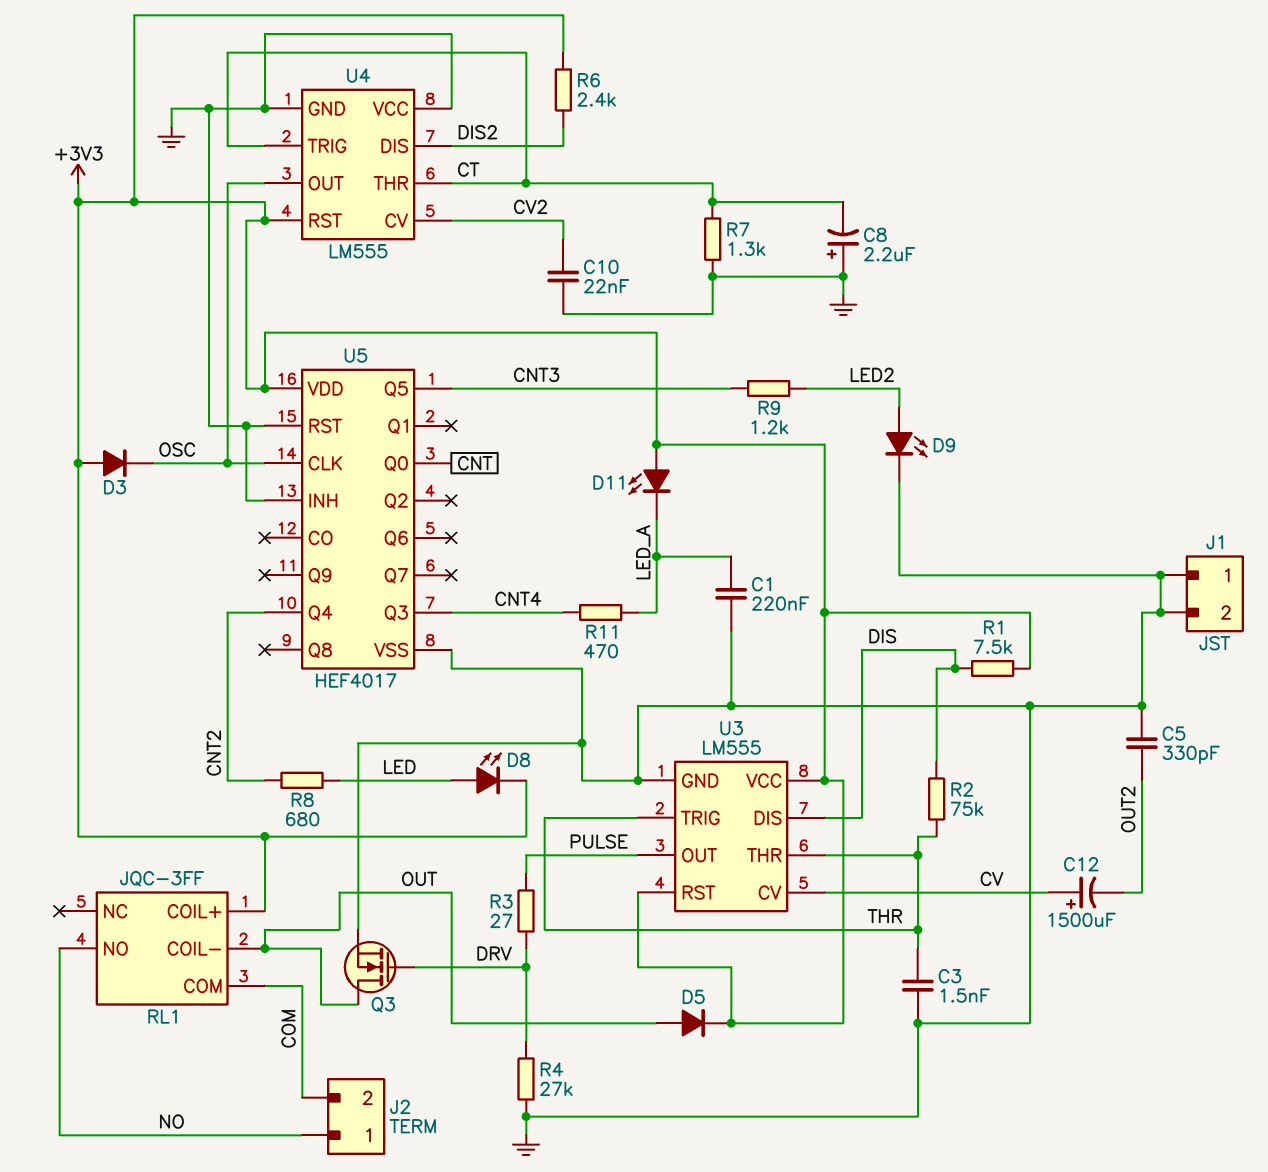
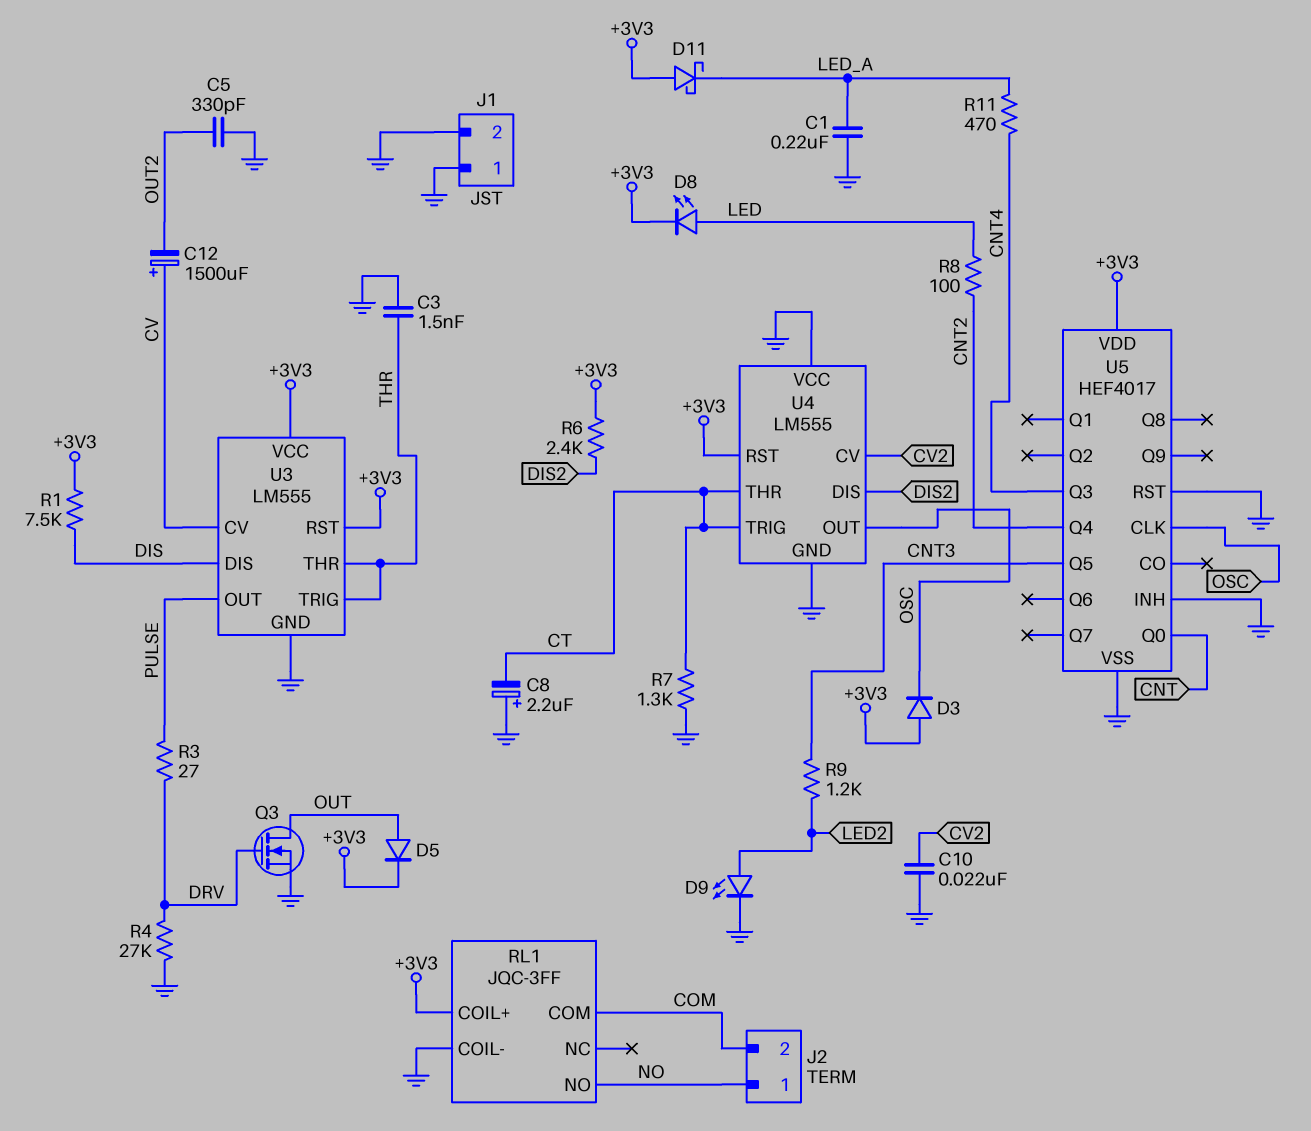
D11: LED (A +3V3, K LED_A) -> schottky (A +3V3, K LED_A)
R2: 75k (DIS, THR) -> none
R8: 680 (CNT2, LED) -> 100 (CNT2, LED)
RL1 pin COIL-: OUT -> GND

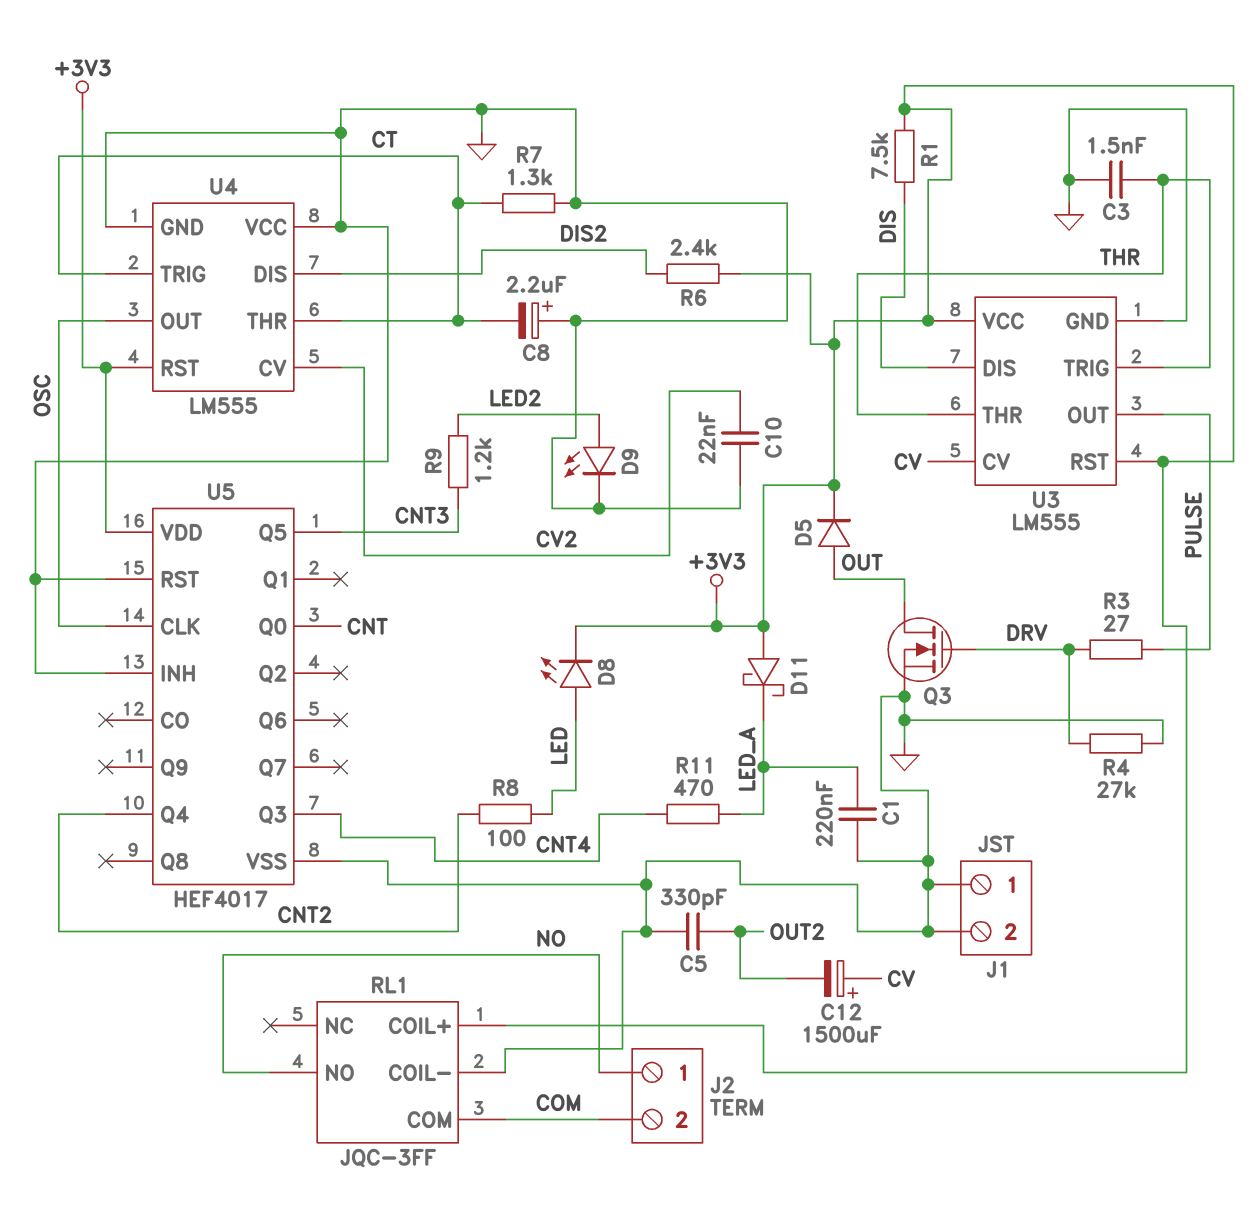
D3: diode (A +3V3, K OSC) -> none

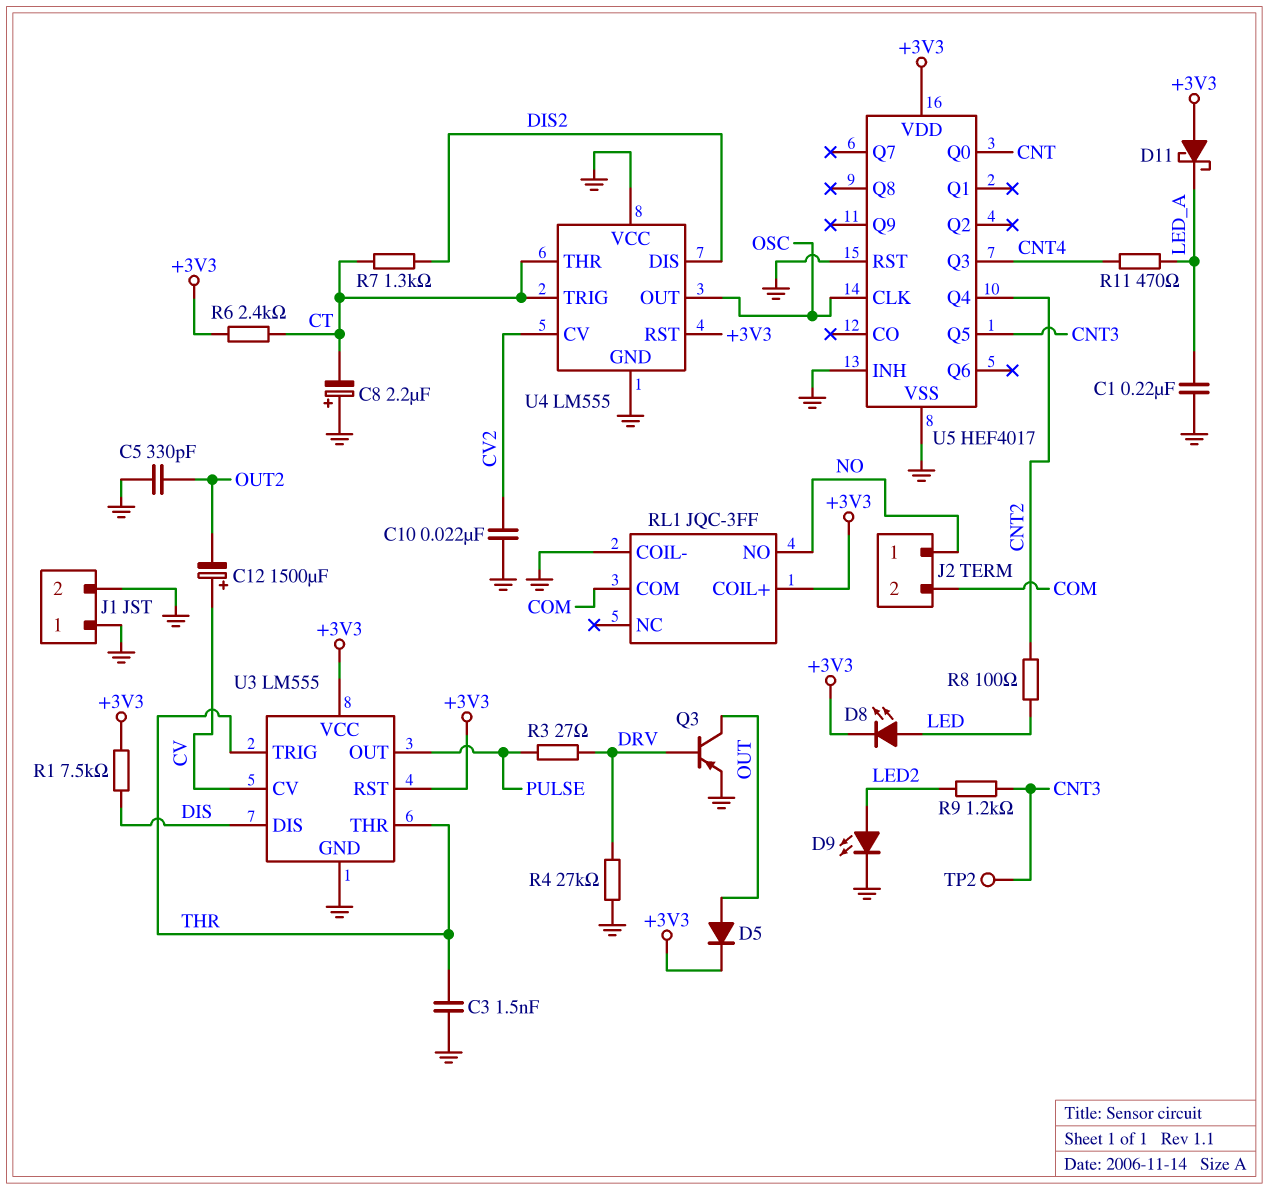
Q3: NMOS (G DRV, D OUT, S GND) -> PNP (B DRV, C OUT, E GND)
R6: 2.4k (+3V3, DIS2) -> 2.4k (+3V3, CT)
R7: 1.3k (CT, GND) -> 1.3k (CT, DIS2)
TP2: none -> test point (CNT3)

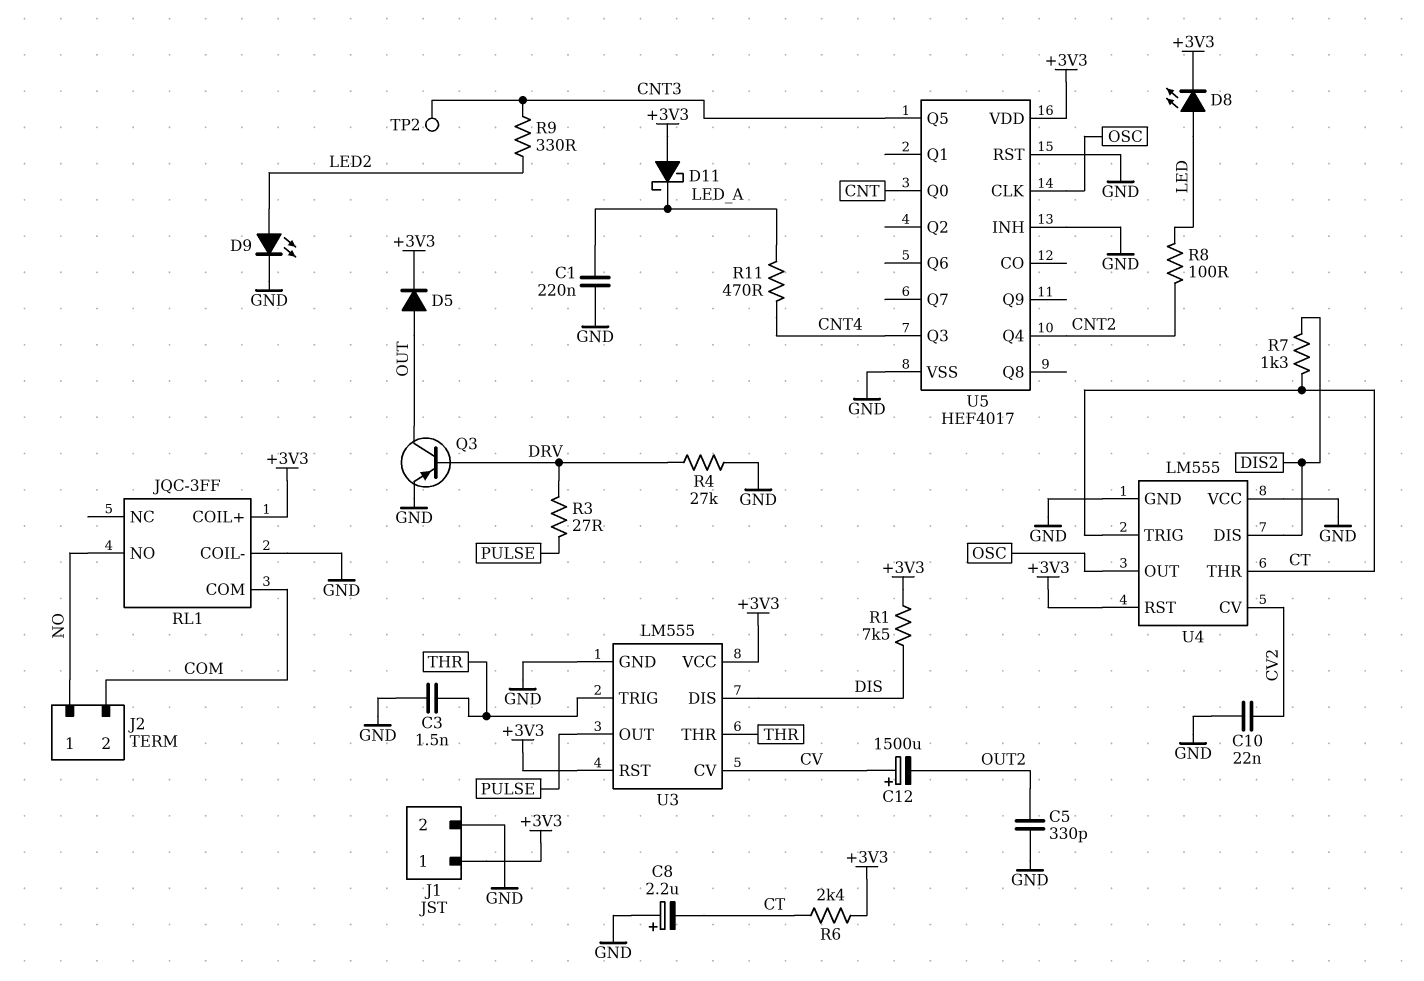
J1 pin 1: GND -> +3V3
R9: 1.2k (CNT3, LED2) -> 330 (CNT3, LED2)

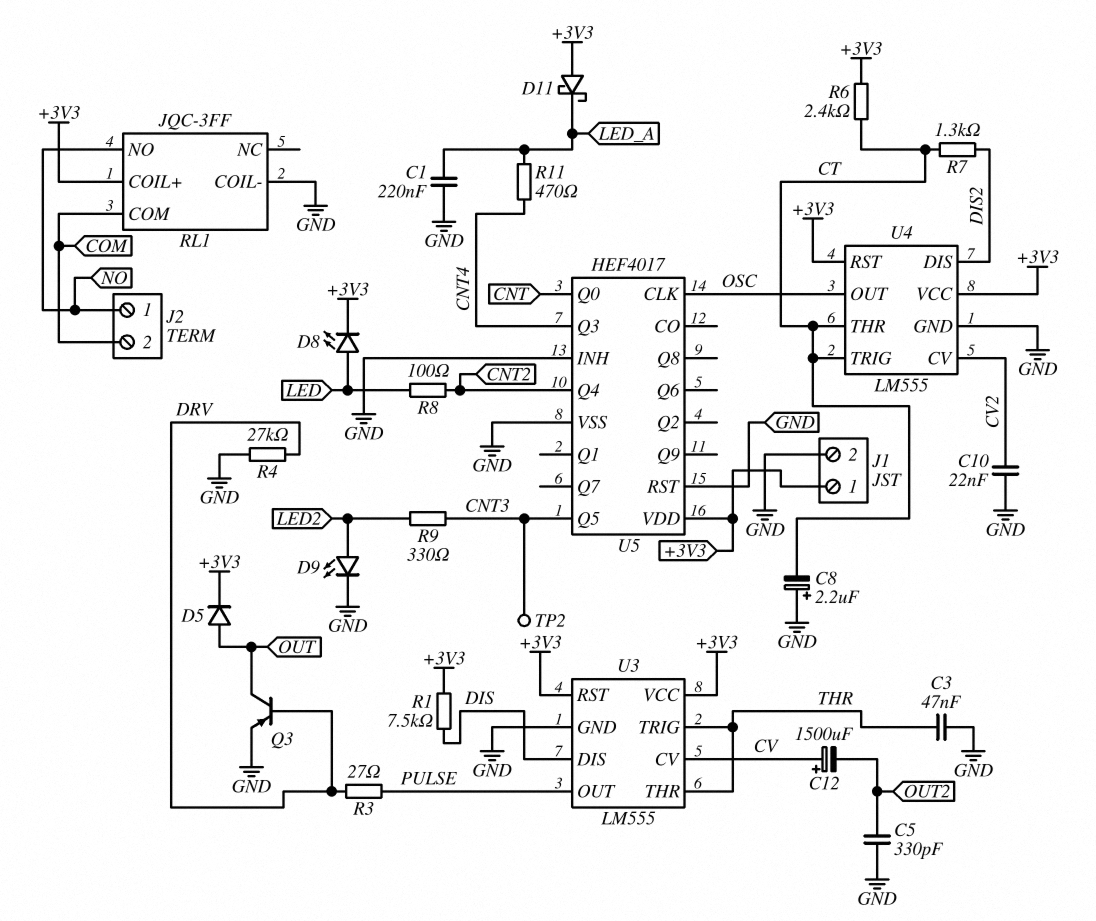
C3: 1.5nF (GND, THR) -> 47nF (GND, THR)
U4 pin VCC: GND -> +3V3

